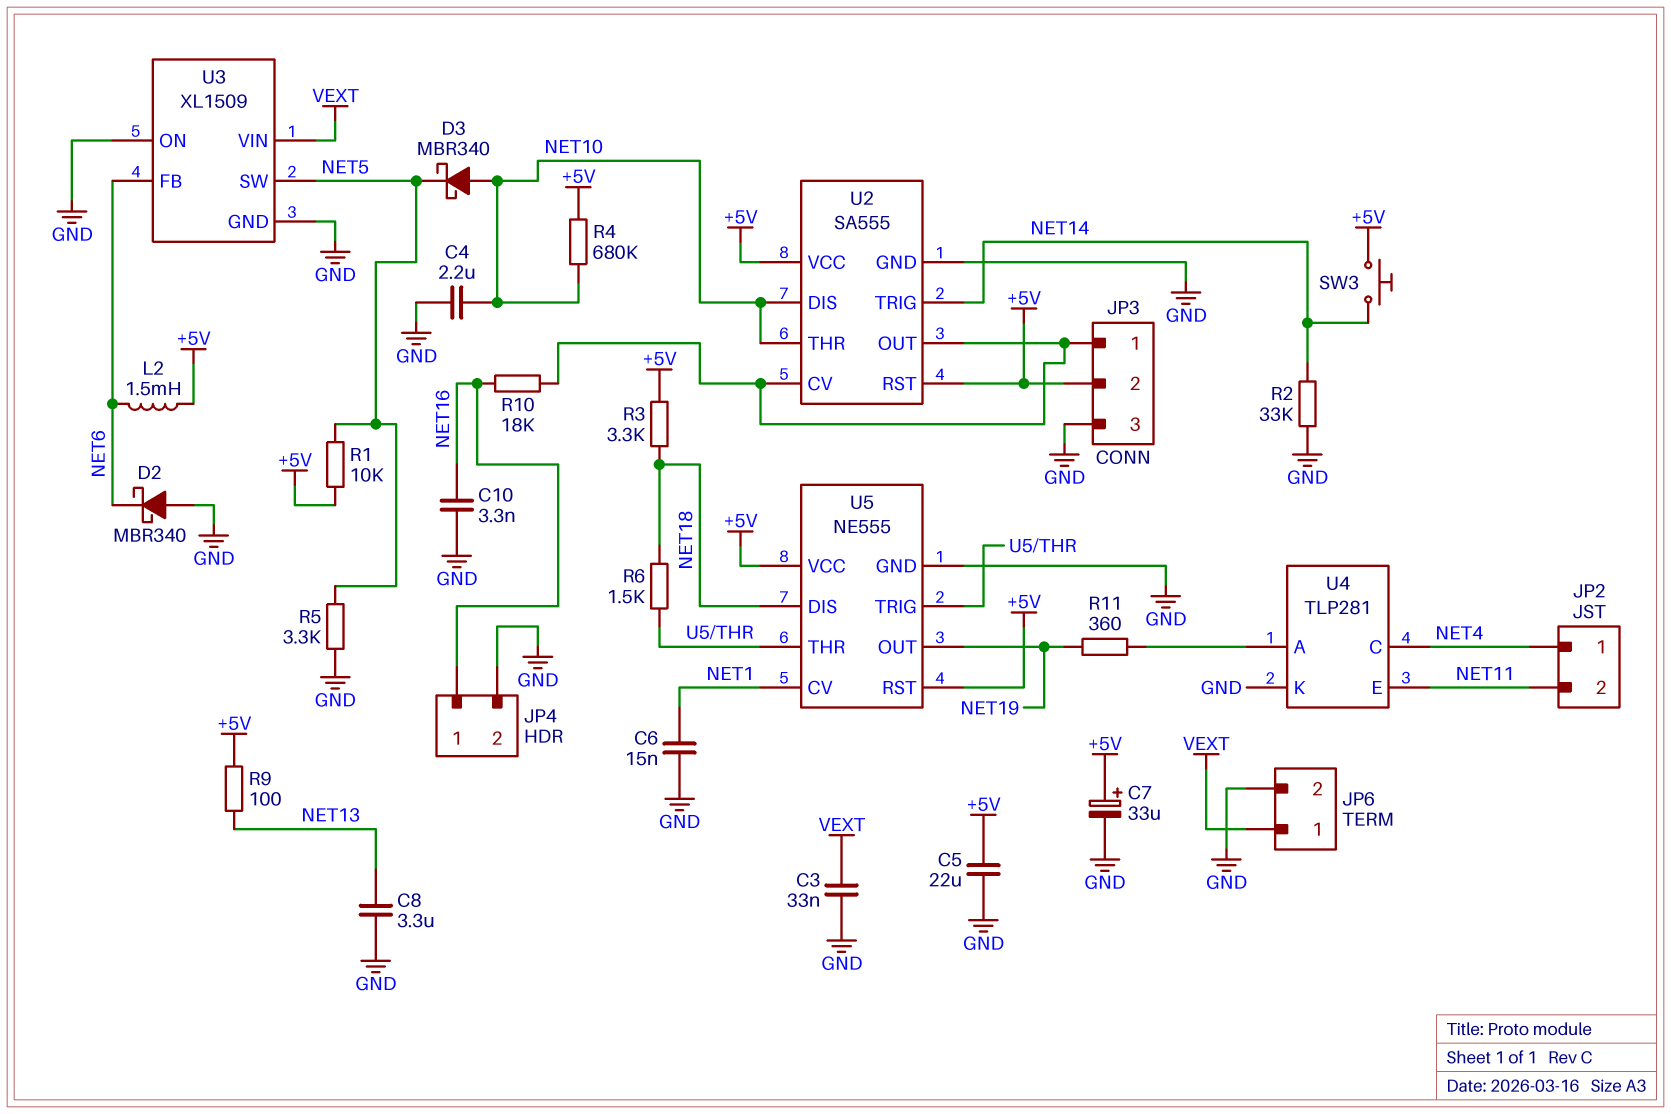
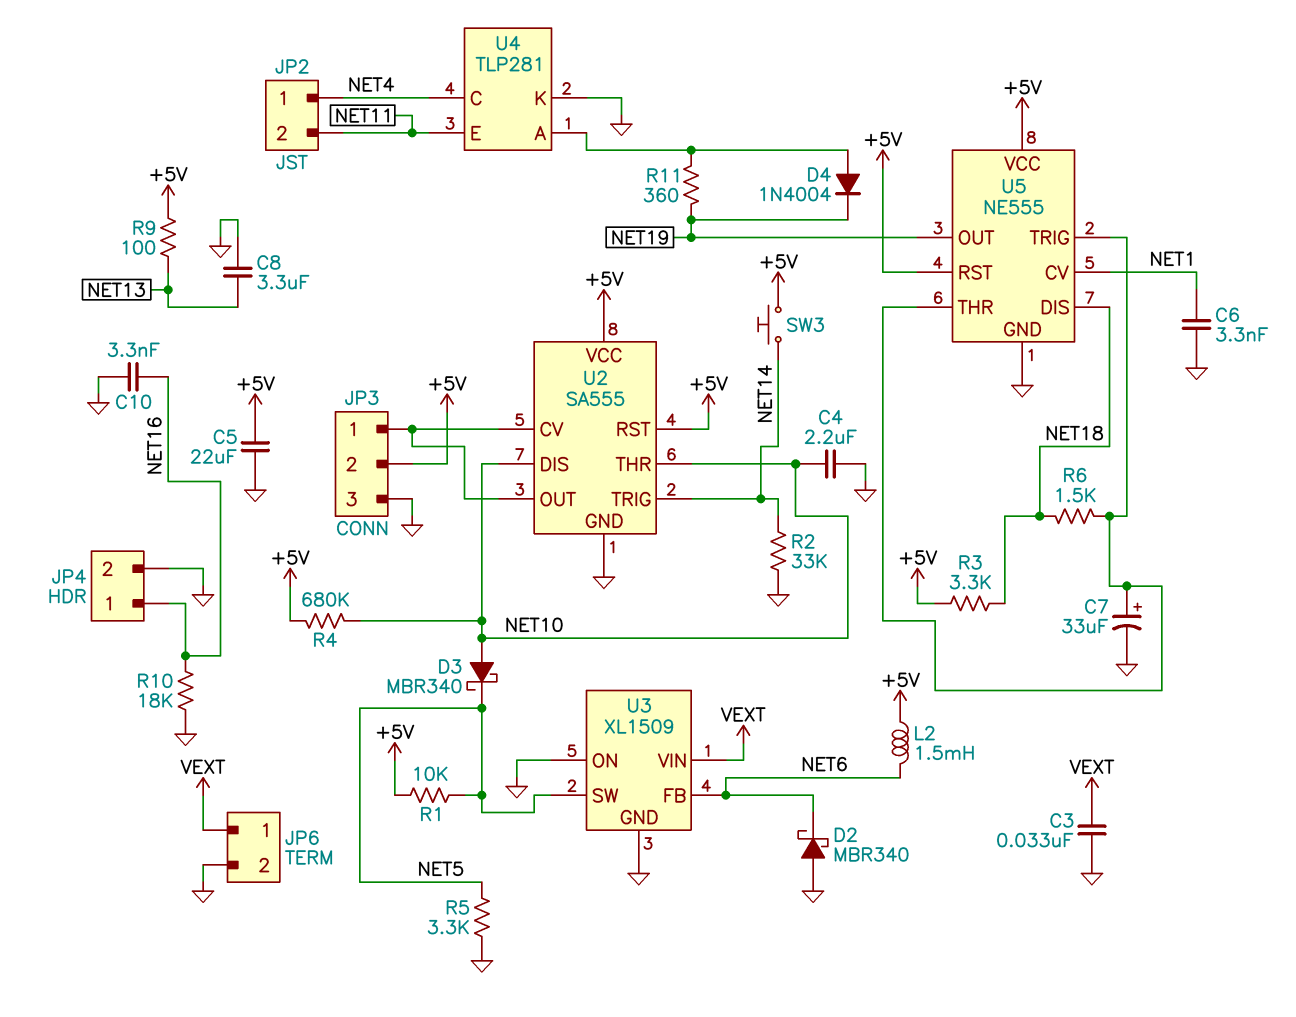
C6: 15nF (GND, NET1) -> 3.3nF (GND, NET1)
C7: 33uF (plus +5V, minus GND) -> 33uF (plus U5/THR, minus GND)
D4: none -> diode 1N4004 (A U4/A, K NET19)
R10: 18k (JP3/1, NET16) -> 18k (GND, NET16)

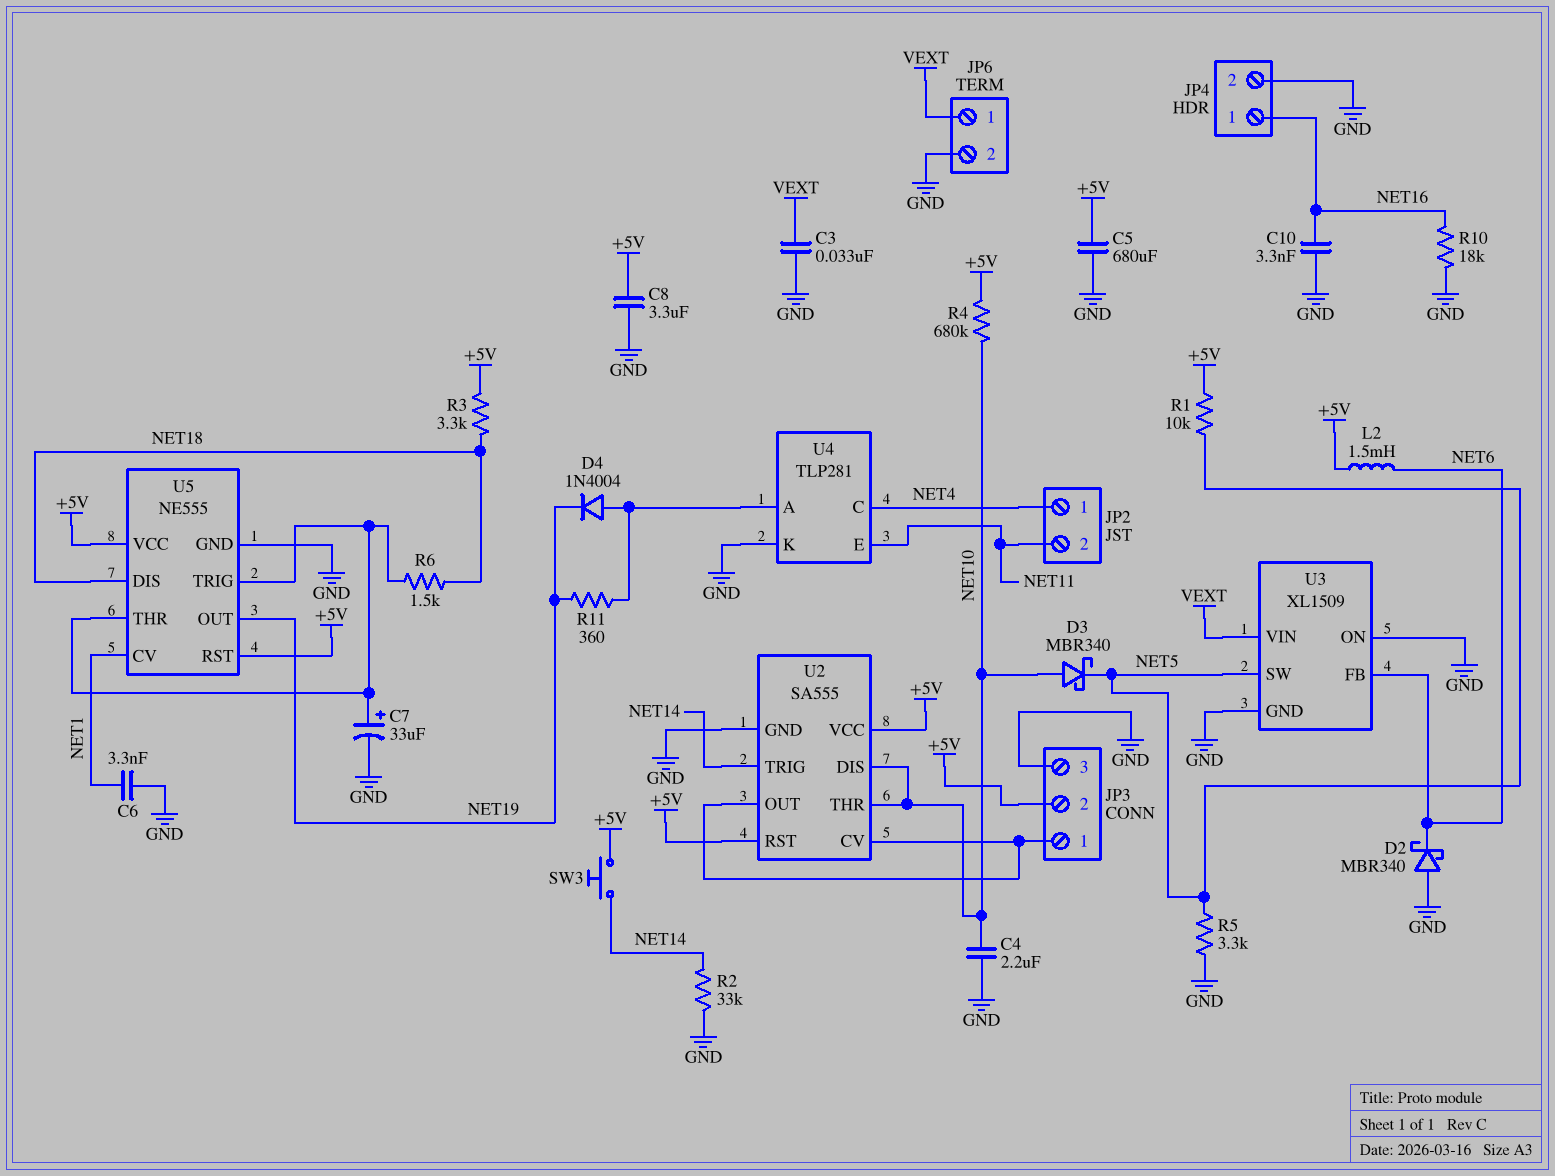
C5: 22uF (+5V, GND) -> 680uF (+5V, GND)
C8: 3.3uF (GND, NET13) -> 3.3uF (+5V, GND)
R9: 100 (+5V, NET13) -> none

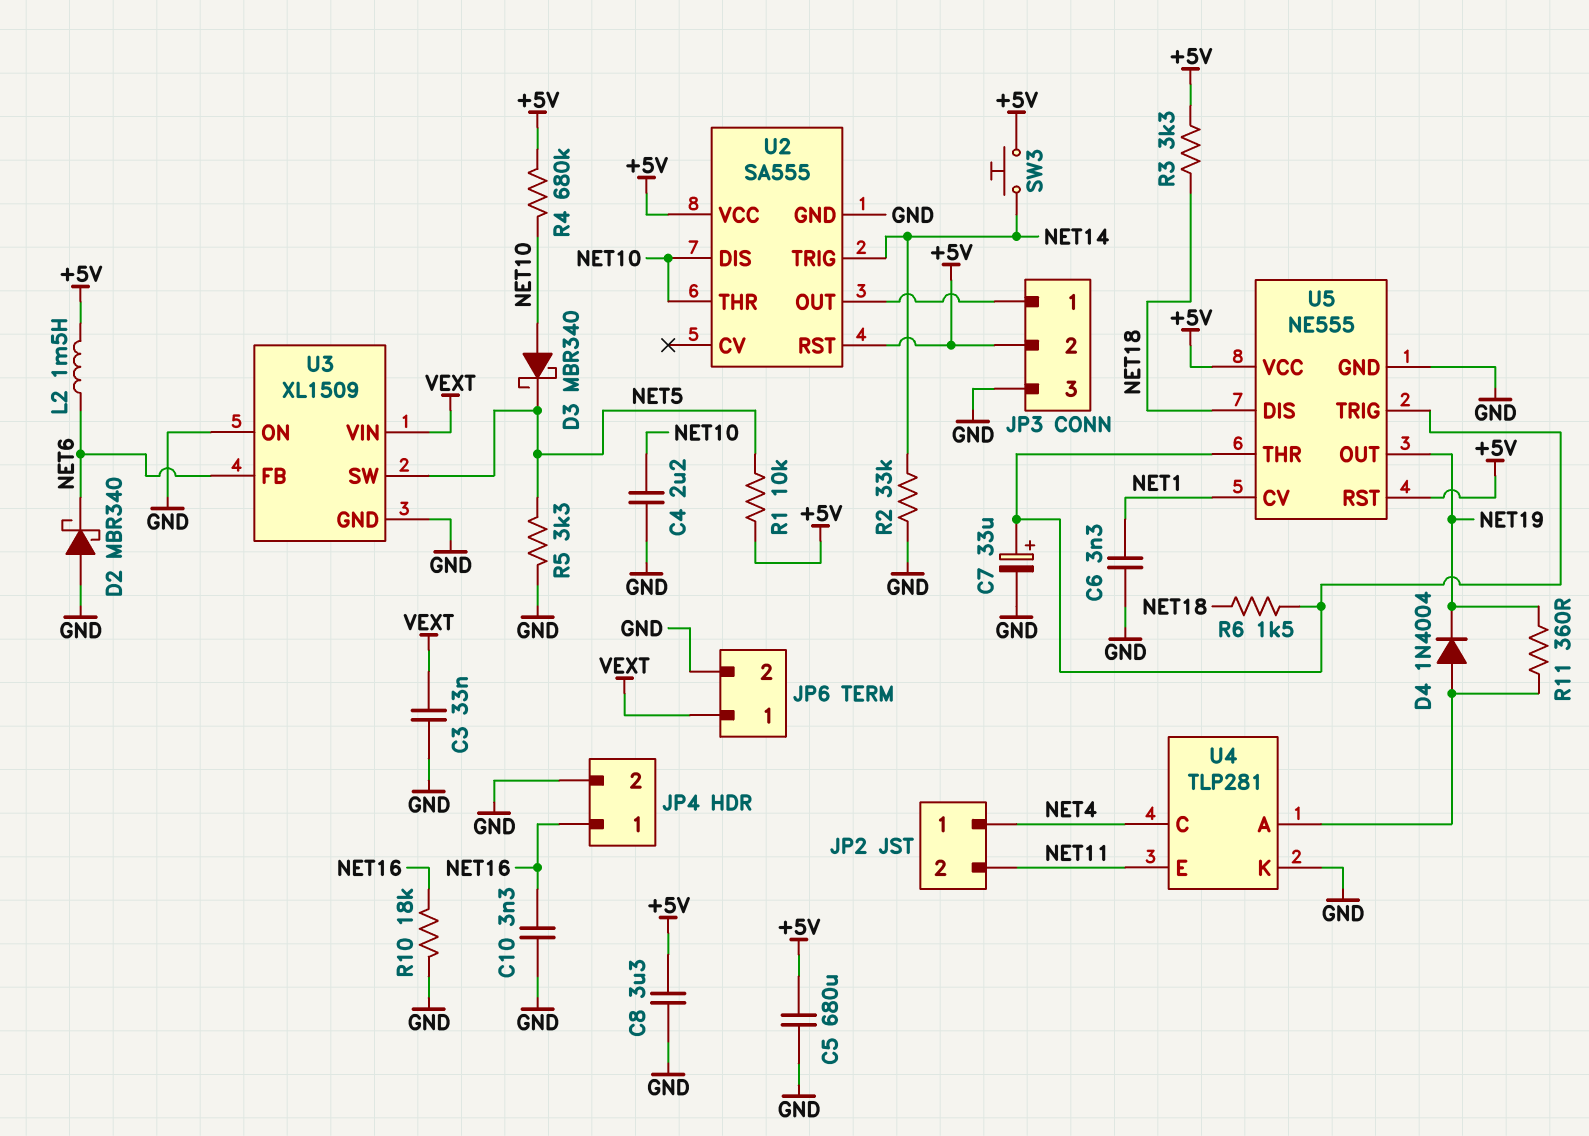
U2 pin CV: JP3/1 -> none

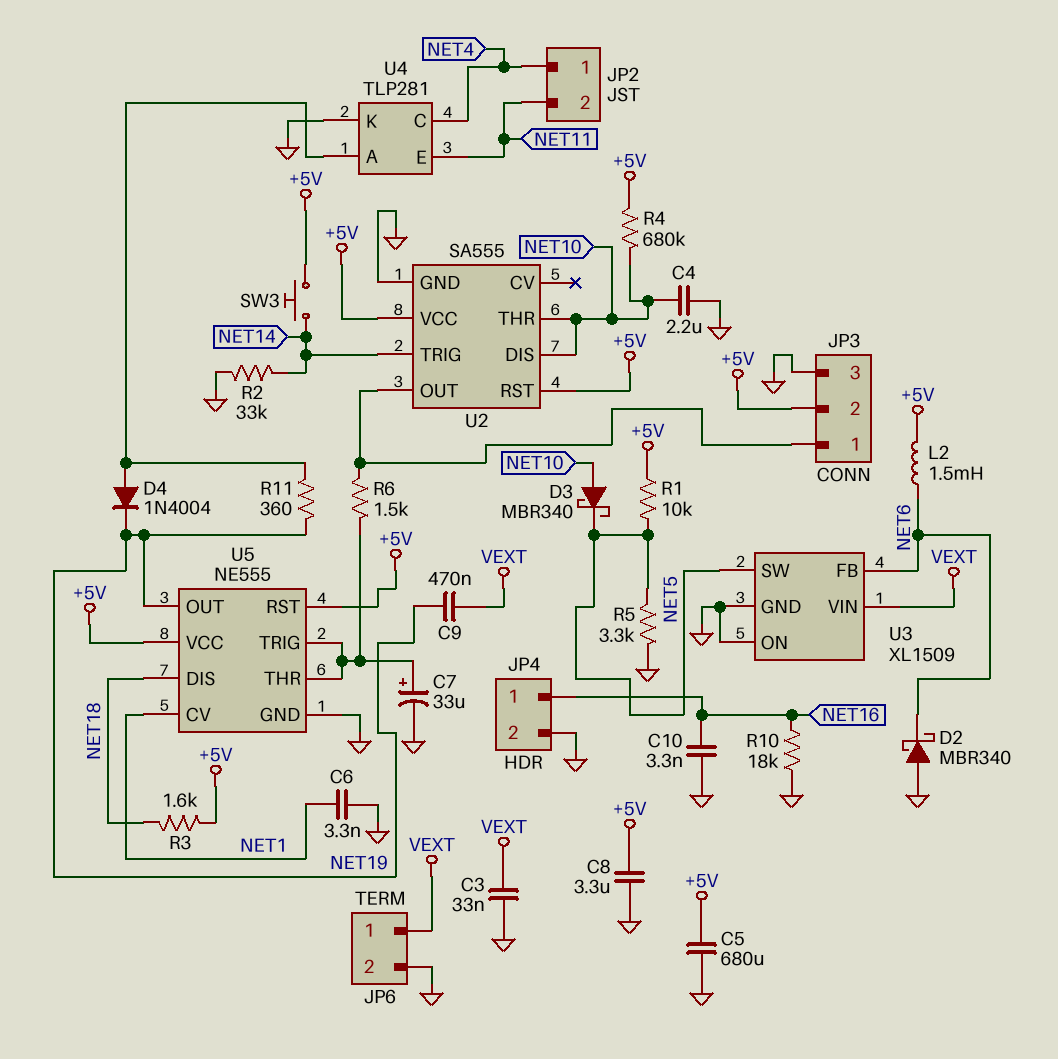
C9: none -> 470nF (NET19, VEXT)
R3: 3.3k (+5V, NET18) -> 1.6k (+5V, NET18)
R6: 1.5k (NET18, U5/THR) -> 1.5k (JP3/1, U5/THR)

